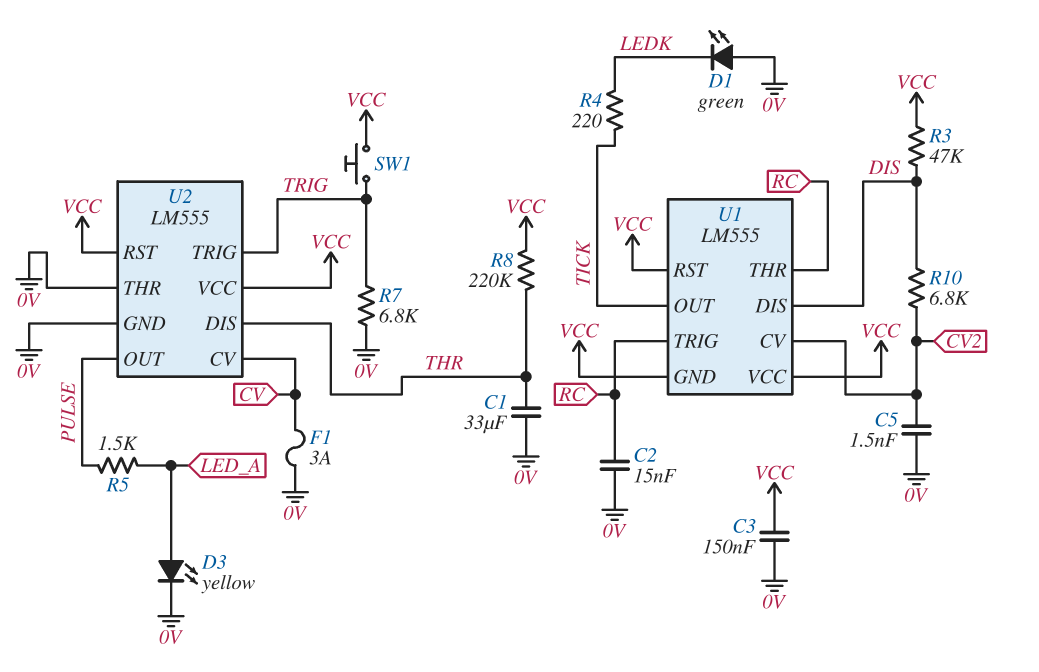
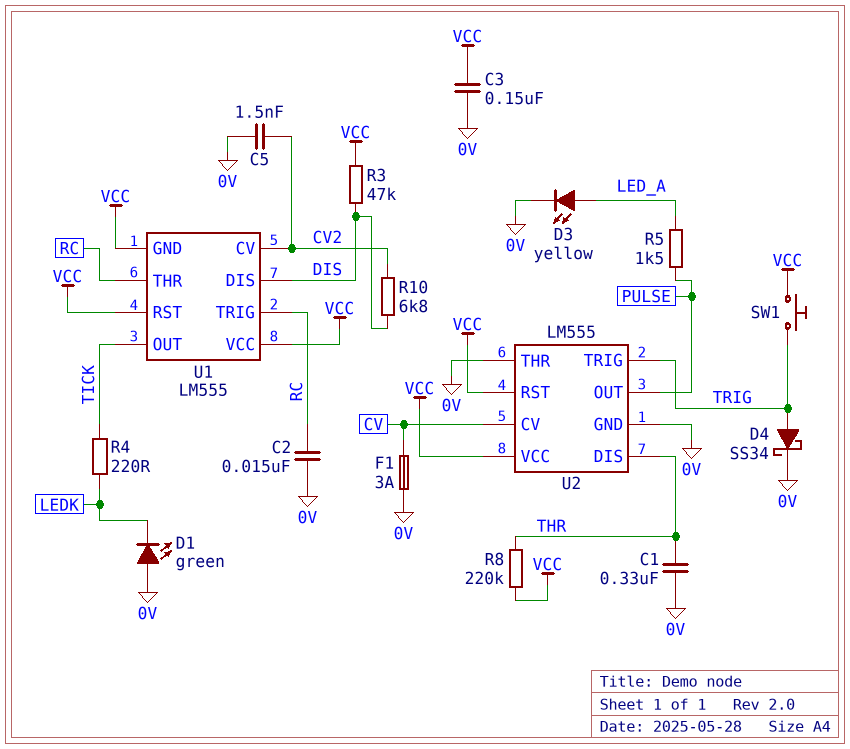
C1: 33uF (0V, THR) -> 330nF (0V, THR)
D4: none -> schottky SS34 (A TRIG, K 0V)
R7: 6.8k (0V, TRIG) -> none

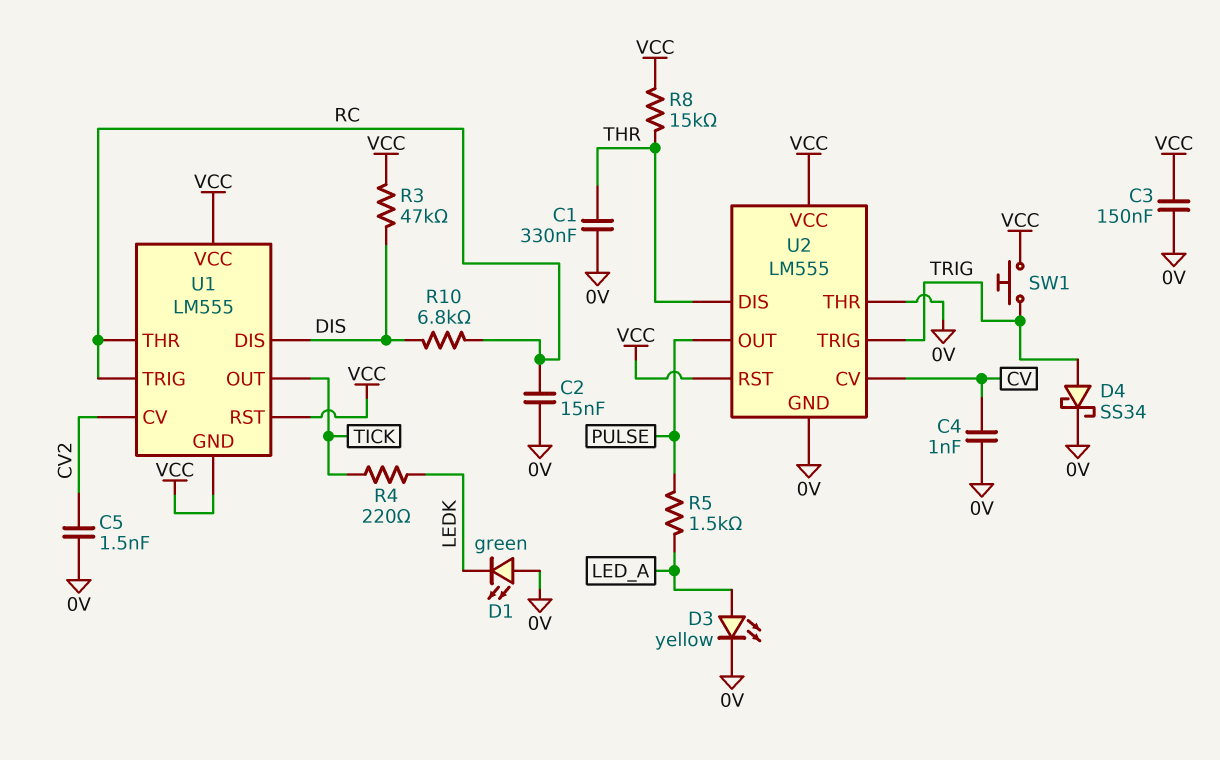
C4: none -> 1nF (0V, CV)
F1: 3A (0V, CV) -> none
R8: 220k (THR, VCC) -> 15k (THR, VCC)
R10: 6.8k (CV2, DIS) -> 6.8k (DIS, RC)

